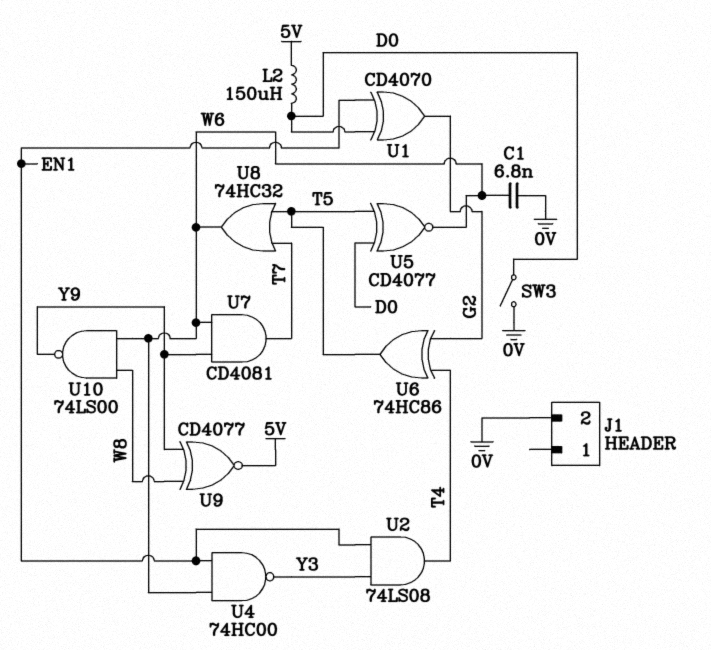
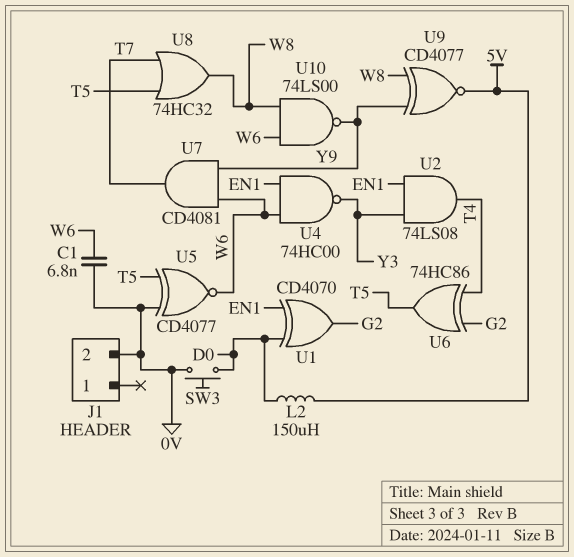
SW3: switch (0V, D0) -> button (0V, D0)
U5: XNOR CD4077 (in D0, in T5, out W6) -> XNOR CD4077 (in 0V, in T5, out W6)
U8: OR 74HC32 (in T5, in T7, out W6) -> OR 74HC32 (in T5, in T7, out W8)

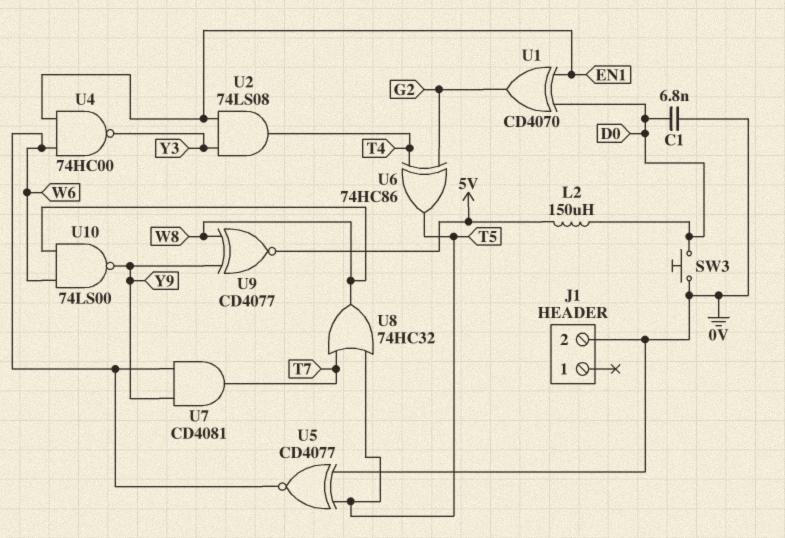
C1: 6.8nF (0V, W6) -> 6.8nF (0V, D0)

